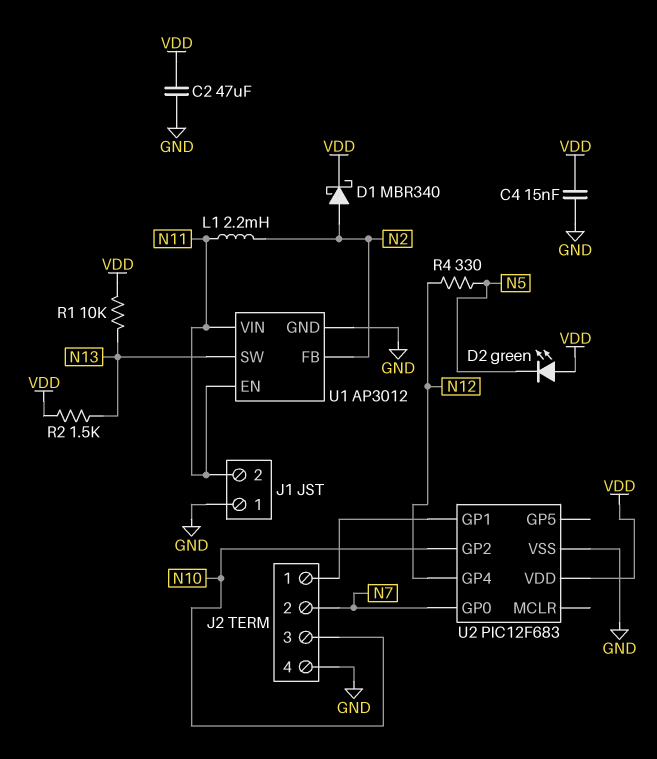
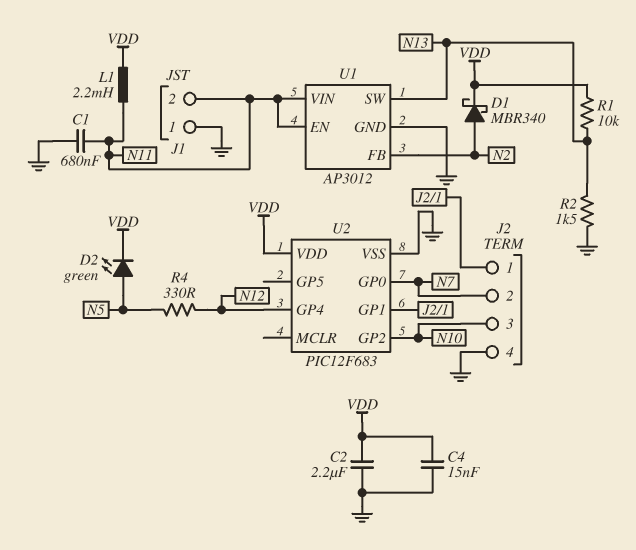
C1: none -> 680nF (GND, N11)
C2: 47uF (GND, VDD) -> 2.2uF (GND, VDD)
D2: LED green (A VDD, K N5) -> LED green (A N5, K VDD)
L1: 2.2mH (N2, N11) -> 2.2mH (N11, VDD)
R2: 1.5k (N13, VDD) -> 1.5k (GND, N13)

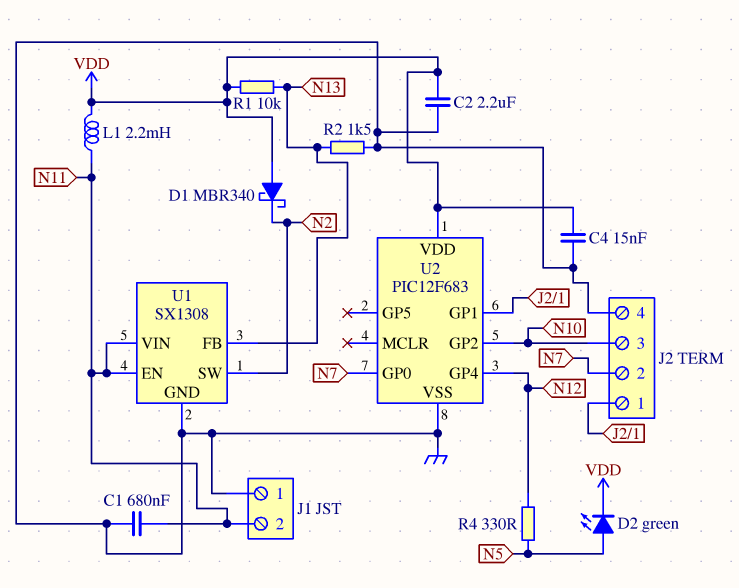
D1: schottky MBR340 (A N2, K VDD) -> schottky MBR340 (A VDD, K N2)
U1: AP3012 -> SX1308
U1 pin FB: N2 -> N13
U1 pin SW: N13 -> N2

